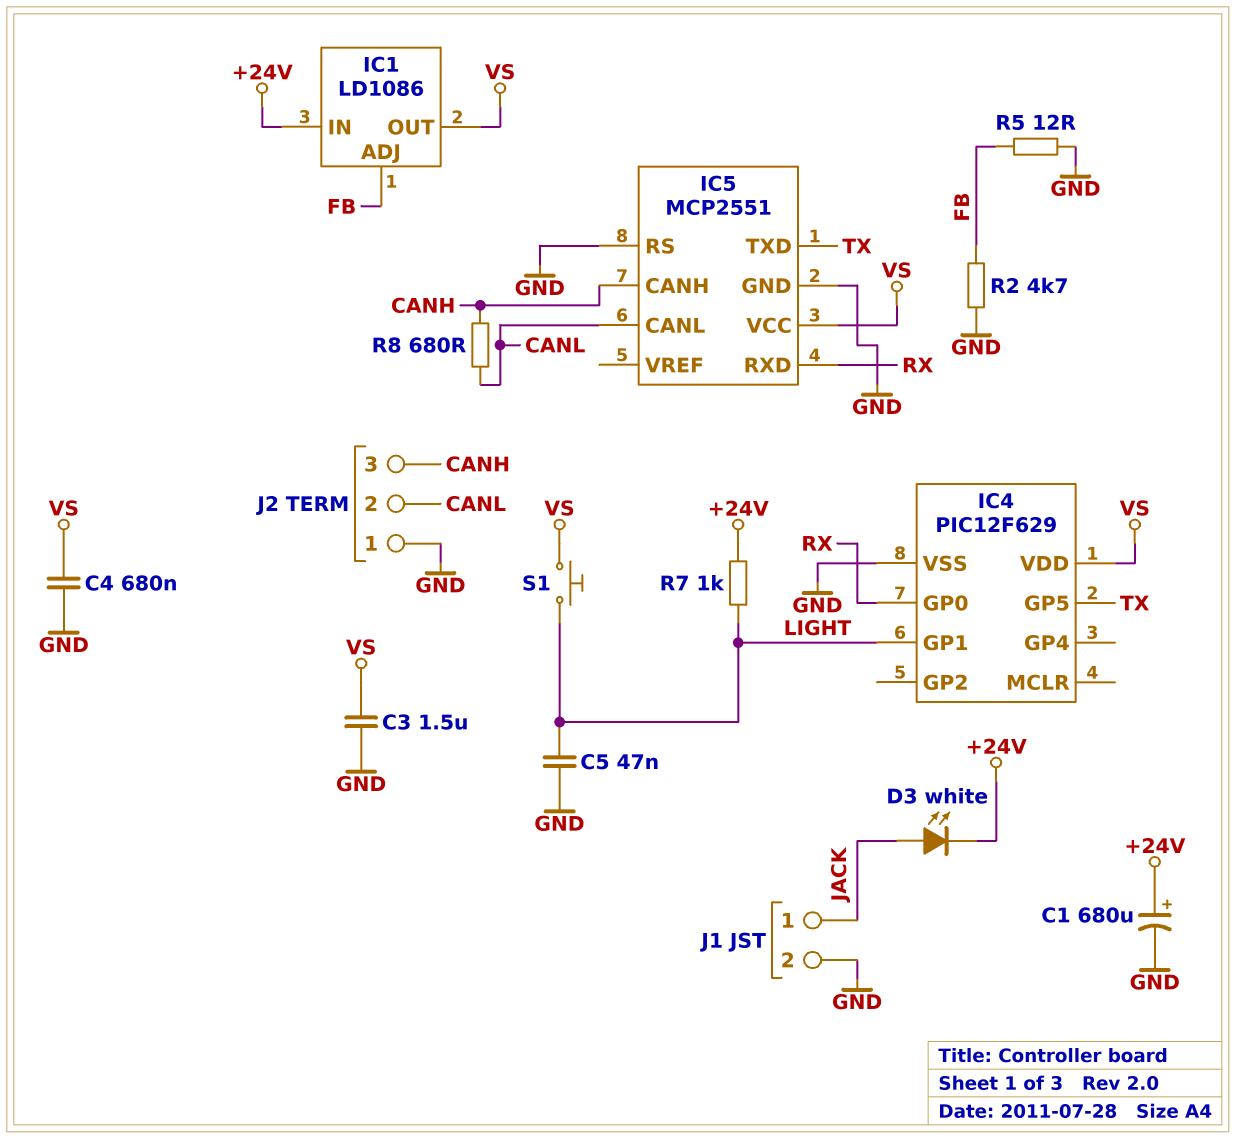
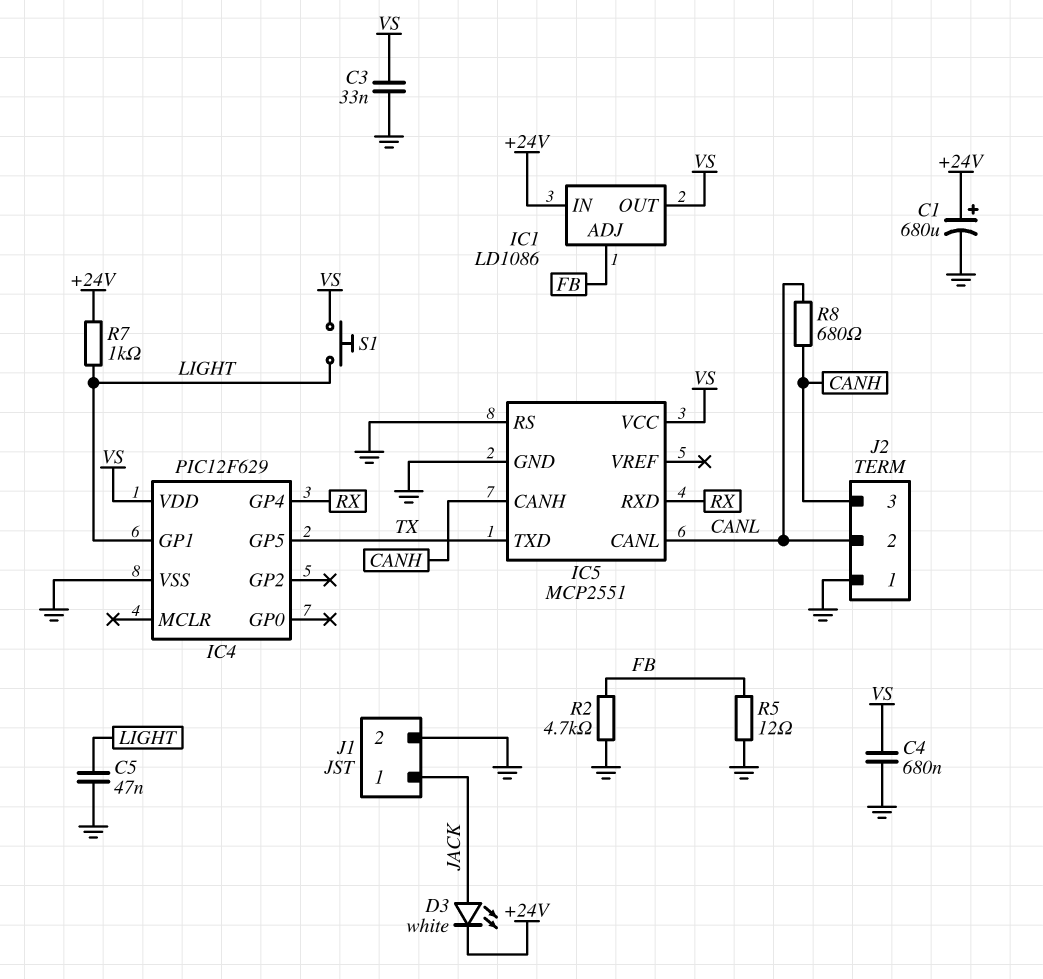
C3: 1.5uF (GND, VS) -> 33nF (GND, VS)
IC4 pin GP0: RX -> none
IC4 pin GP4: none -> RX

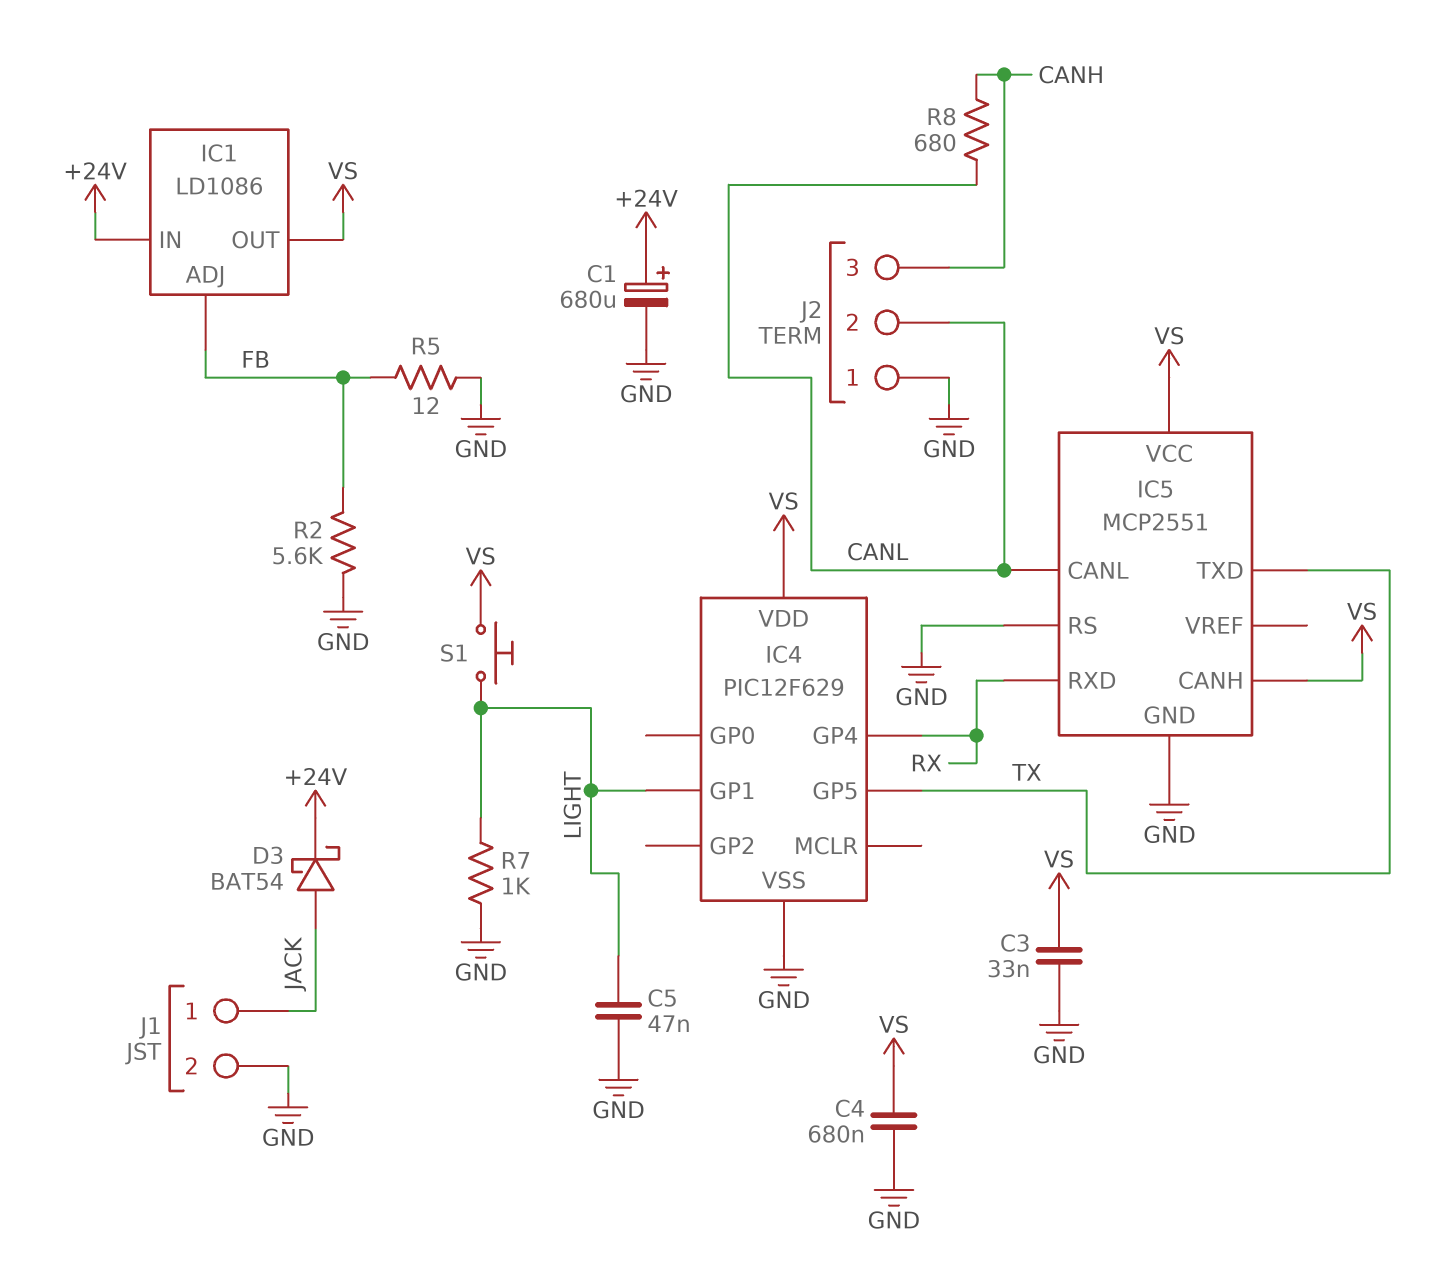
D3: LED white (A JACK, K +24V) -> schottky BAT54 (A JACK, K +24V)
IC5 pin CANH: CANH -> VS
R2: 4.7k (FB, GND) -> 5.6k (FB, GND)
R7: 1k (+24V, LIGHT) -> 1k (GND, LIGHT)

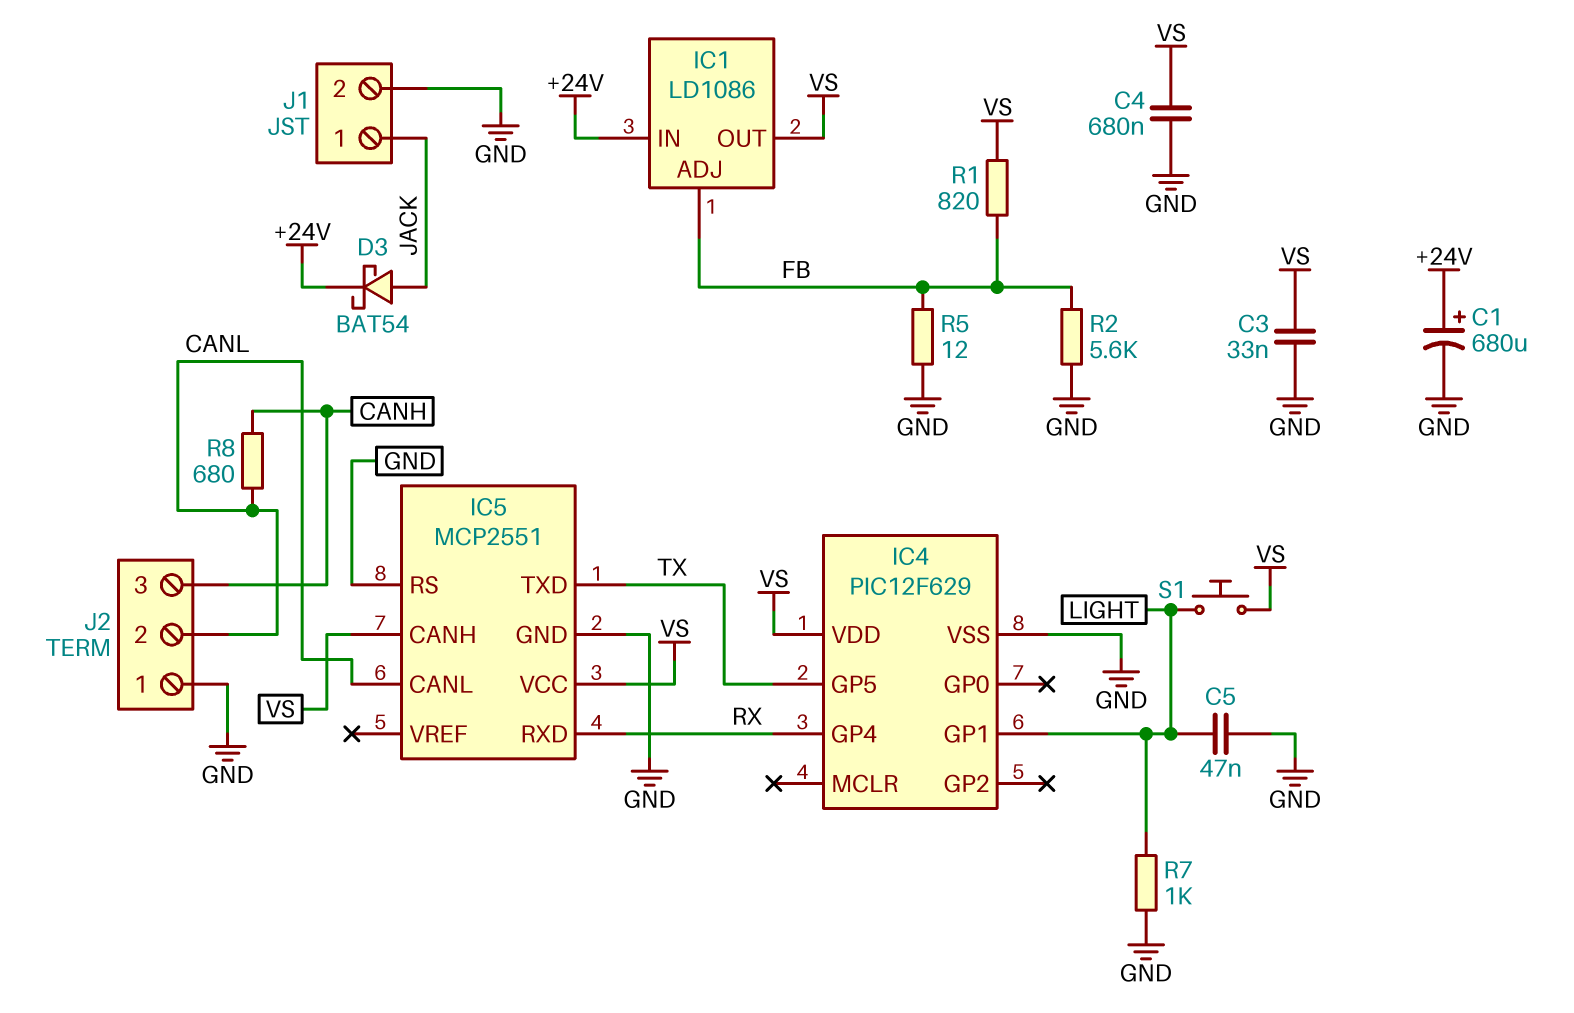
R1: none -> 820 (FB, VS)

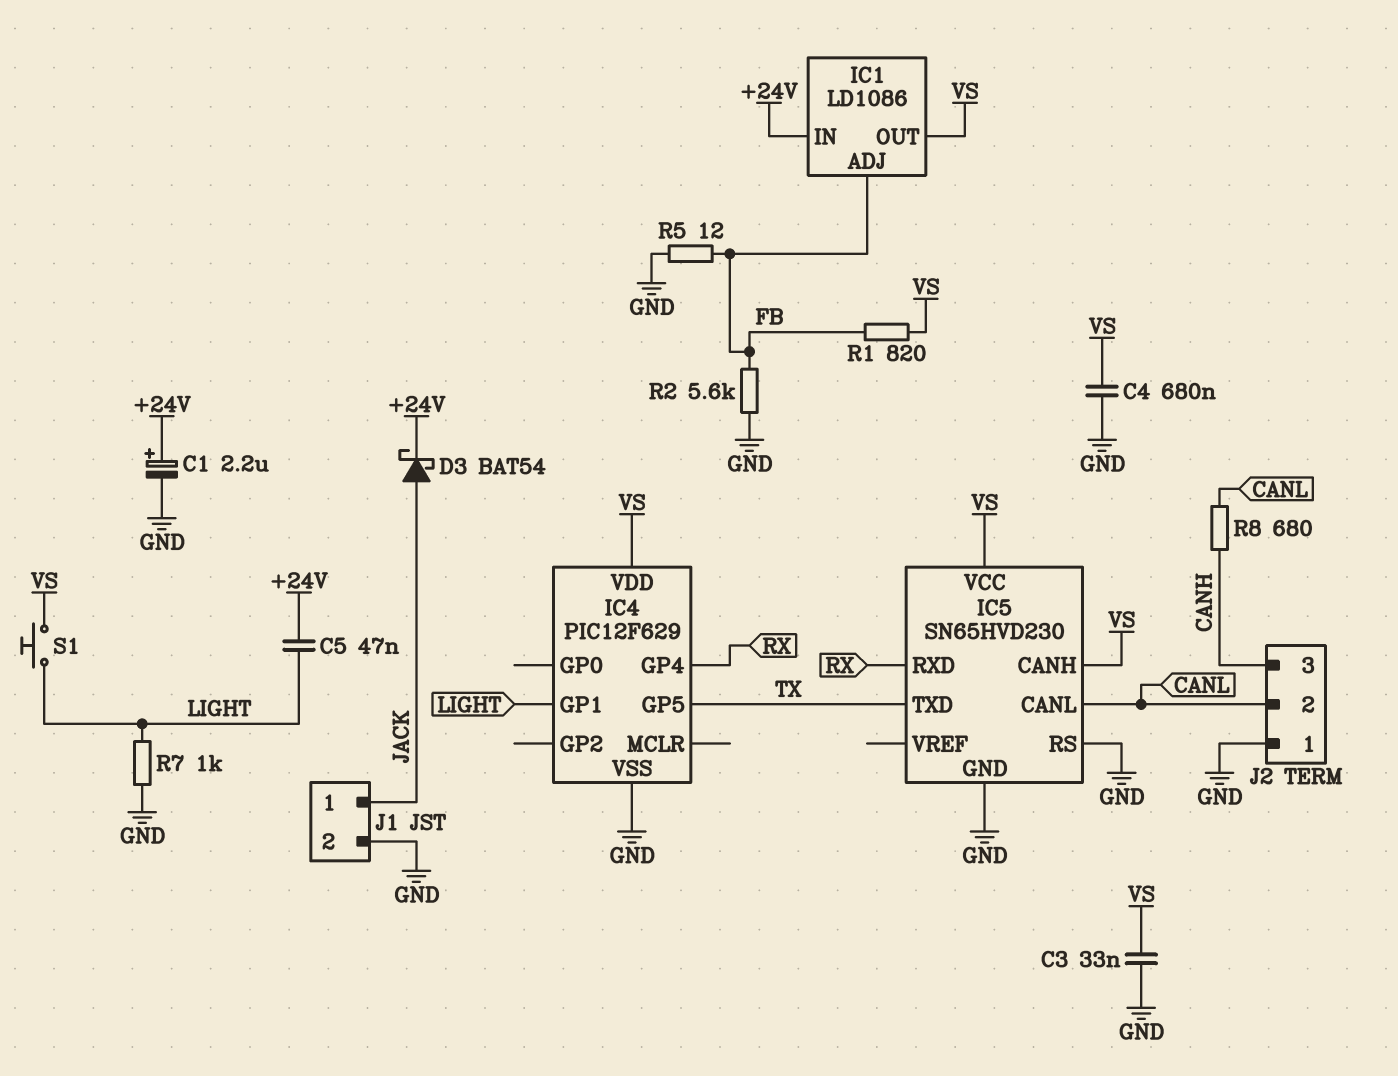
C1: 680uF (plus +24V, minus GND) -> 2.2uF (plus +24V, minus GND)
C5: 47nF (GND, LIGHT) -> 47nF (+24V, LIGHT)
IC5: MCP2551 -> SN65HVD230

